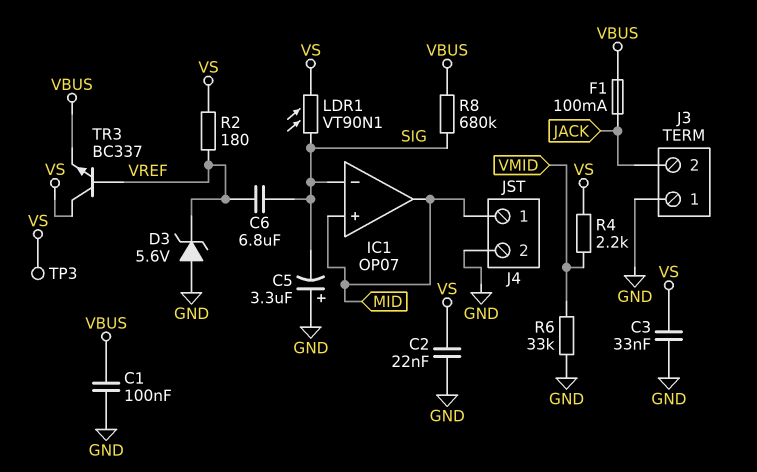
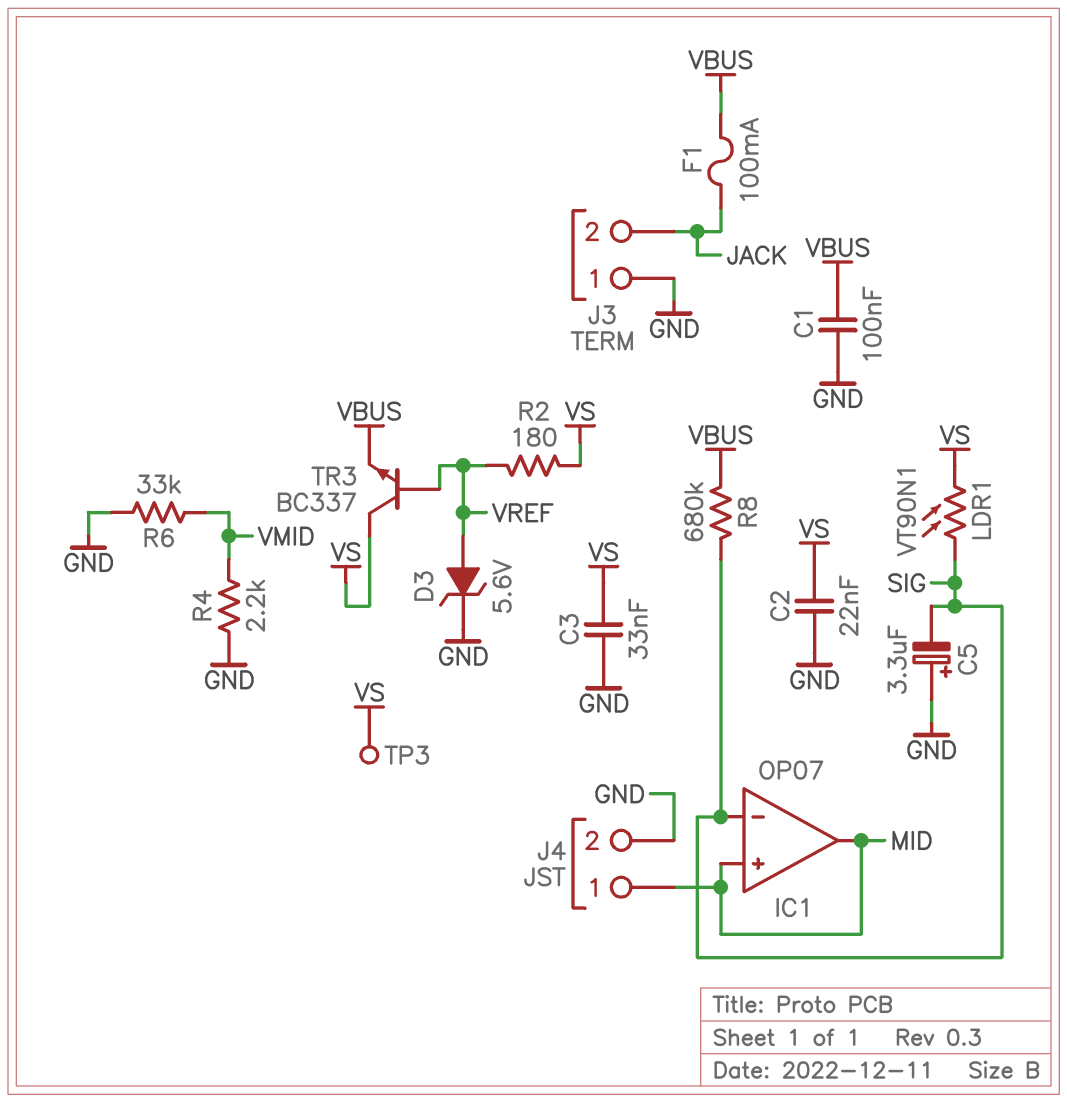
C6: 6.8uF (SIG, VREF) -> none
D3: zener 5.6V (A GND, K VREF) -> zener 5.6V (A VREF, K GND)
R4: 2.2k (VMID, VS) -> 2.2k (GND, VMID)

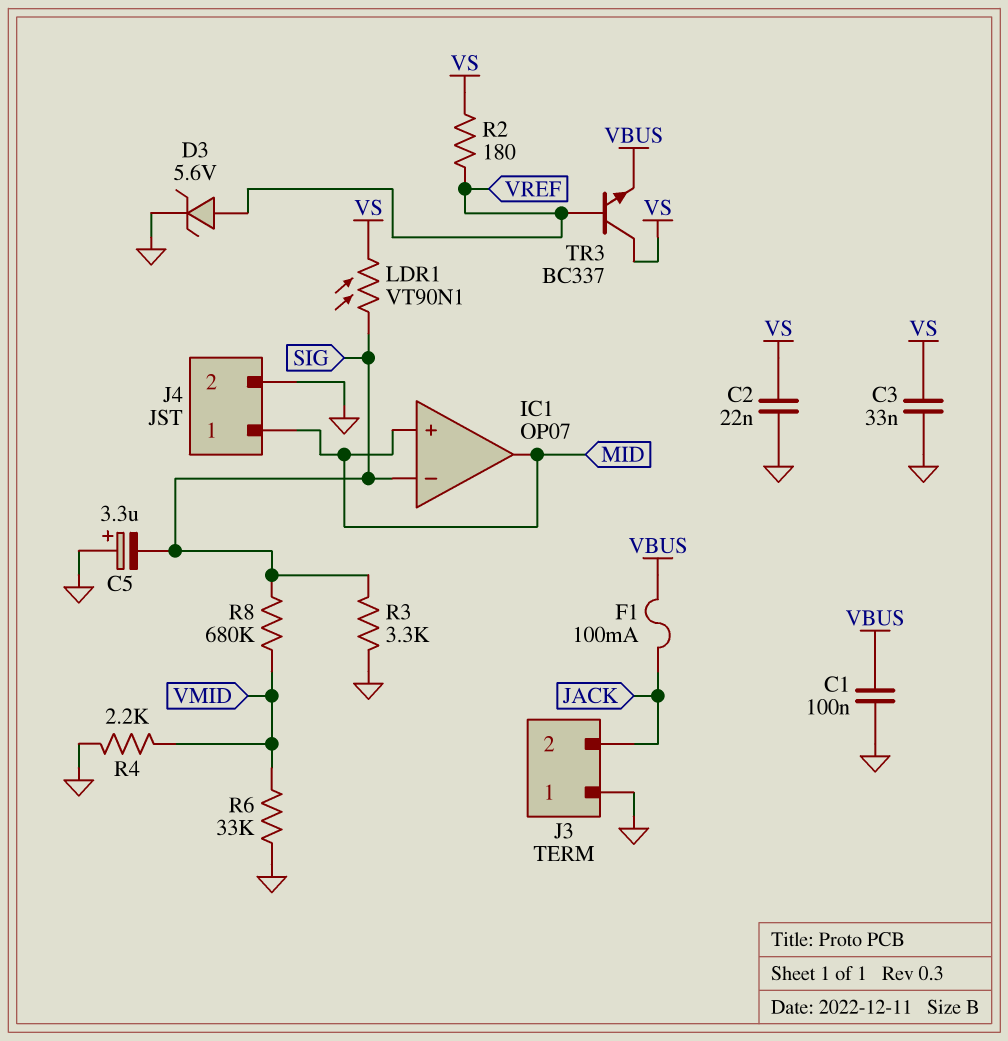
R3: none -> 3.3k (GND, SIG)
R8: 680k (SIG, VBUS) -> 680k (SIG, VMID)
TP3: test point (VS) -> none

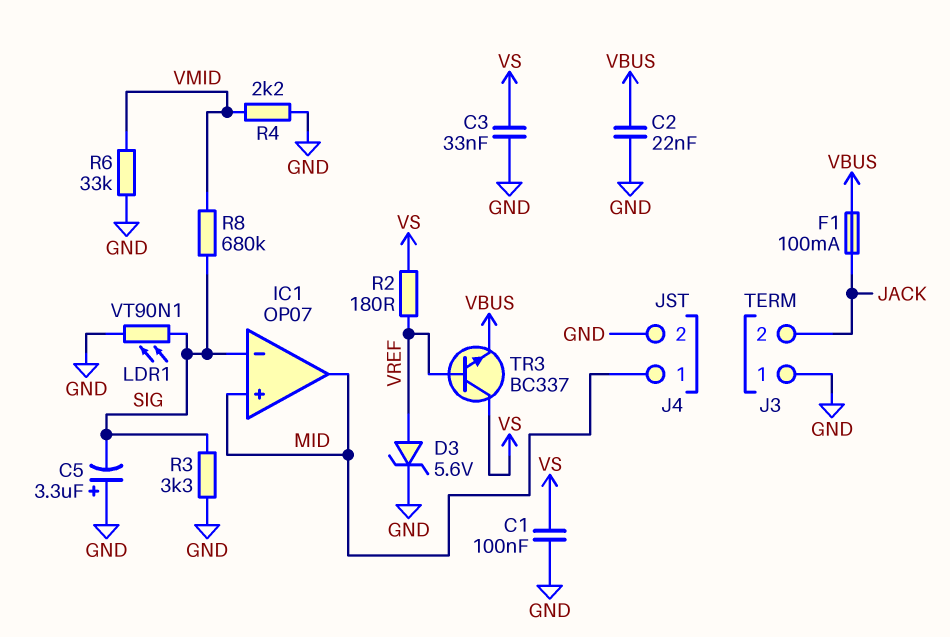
C1: 100nF (GND, VBUS) -> 100nF (GND, VS)
C2: 22nF (GND, VS) -> 22nF (GND, VBUS)
LDR1: VT90N1 (SIG, VS) -> VT90N1 (GND, SIG)

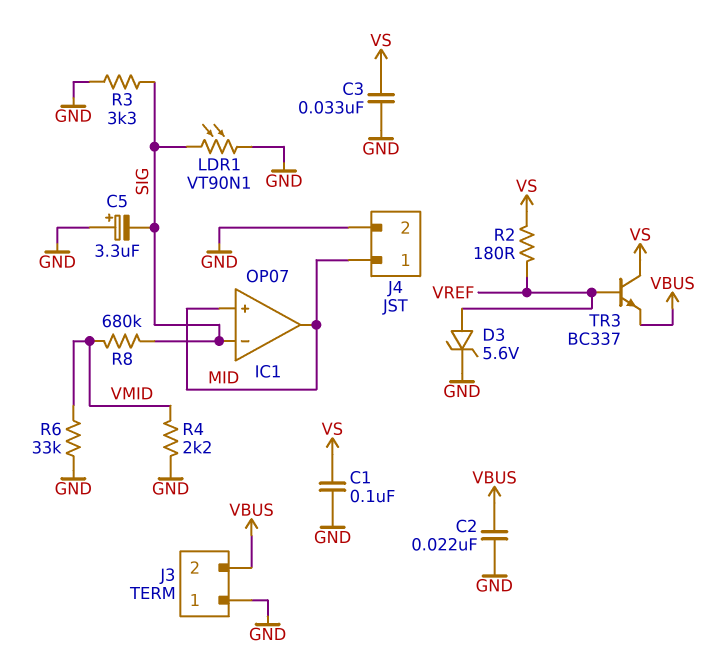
F1: 100mA (JACK, VBUS) -> none
J3 pin 2: JACK -> VBUS

